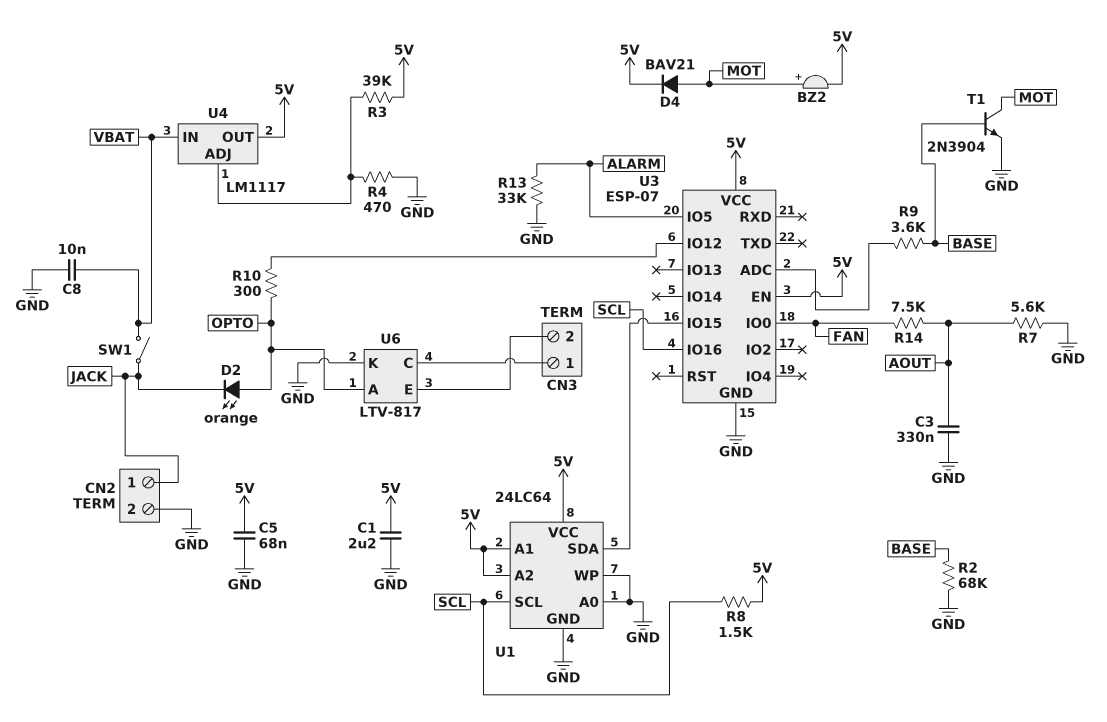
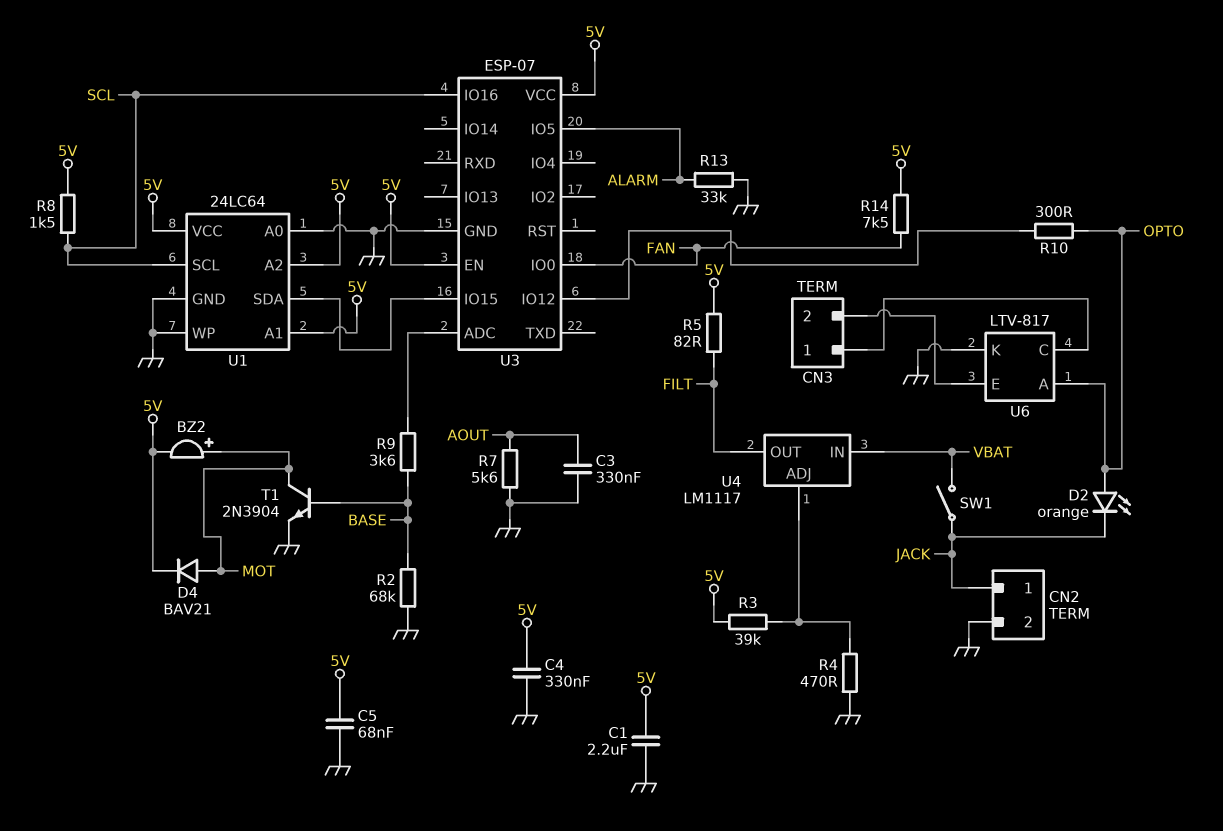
C4: none -> 330nF (5V, GND)
C8: 10nF (GND, VBAT) -> none
R5: none -> 82 (5V, FILT)
R14: 7.5k (AOUT, FAN) -> 7.5k (5V, FAN)
U4 pin OUT: 5V -> FILT

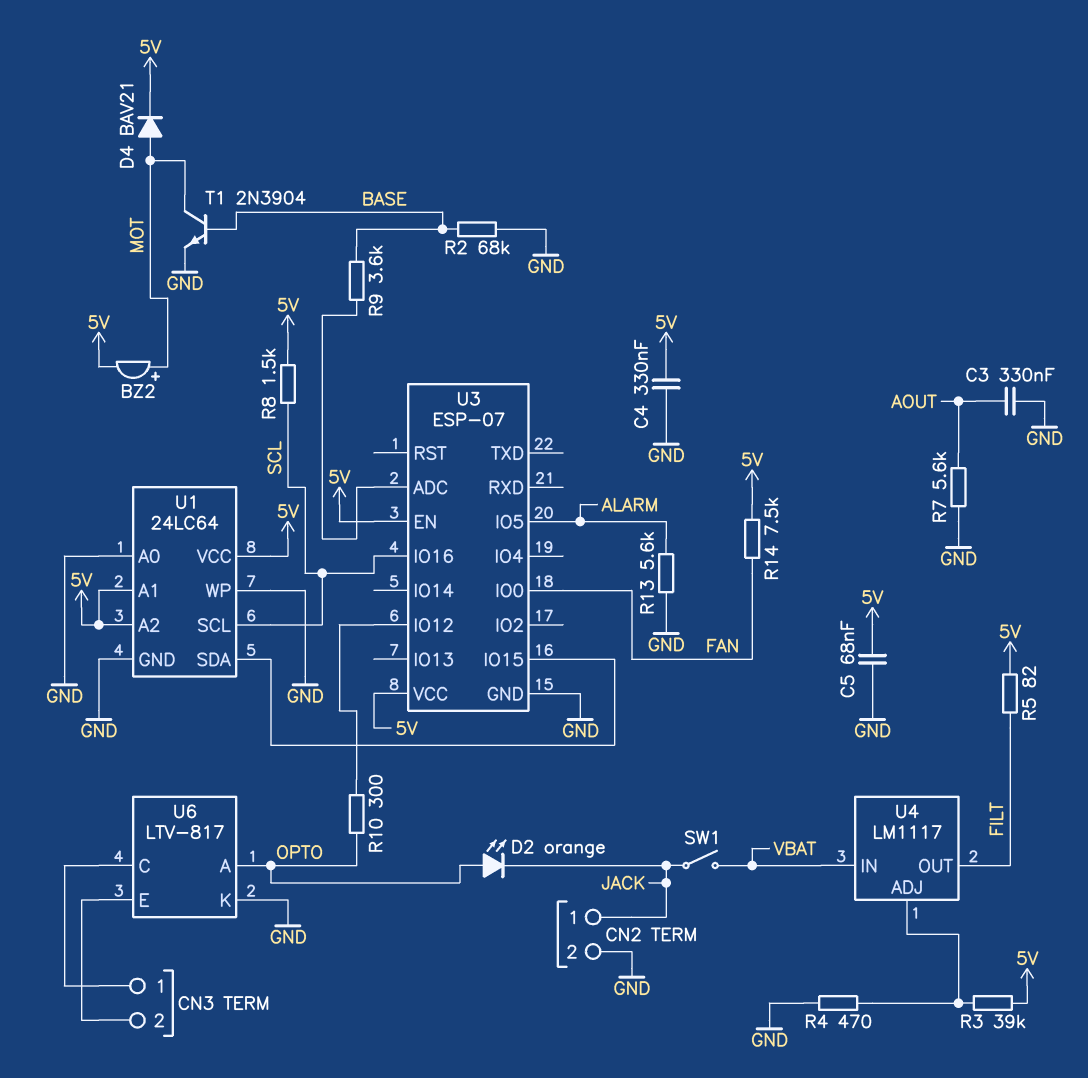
C1: 2.2uF (5V, GND) -> none
R13: 33k (ALARM, GND) -> 5.6k (ALARM, GND)

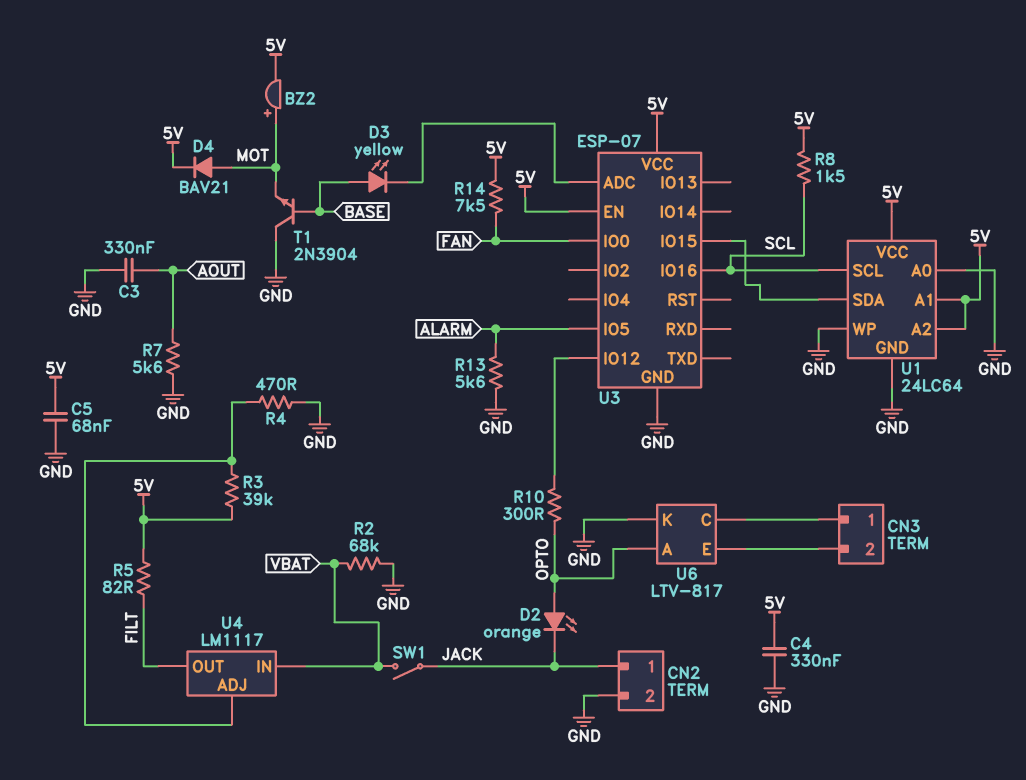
D3: none -> LED yellow (A BASE, K U3/ADC)
R2: 68k (BASE, GND) -> 68k (GND, VBAT)
R9: 3.6k (BASE, U3/ADC) -> none
T1: NPN 2N3904 (B BASE, C MOT, E GND) -> NPN 2N3904 (B BASE, C GND, E MOT)

